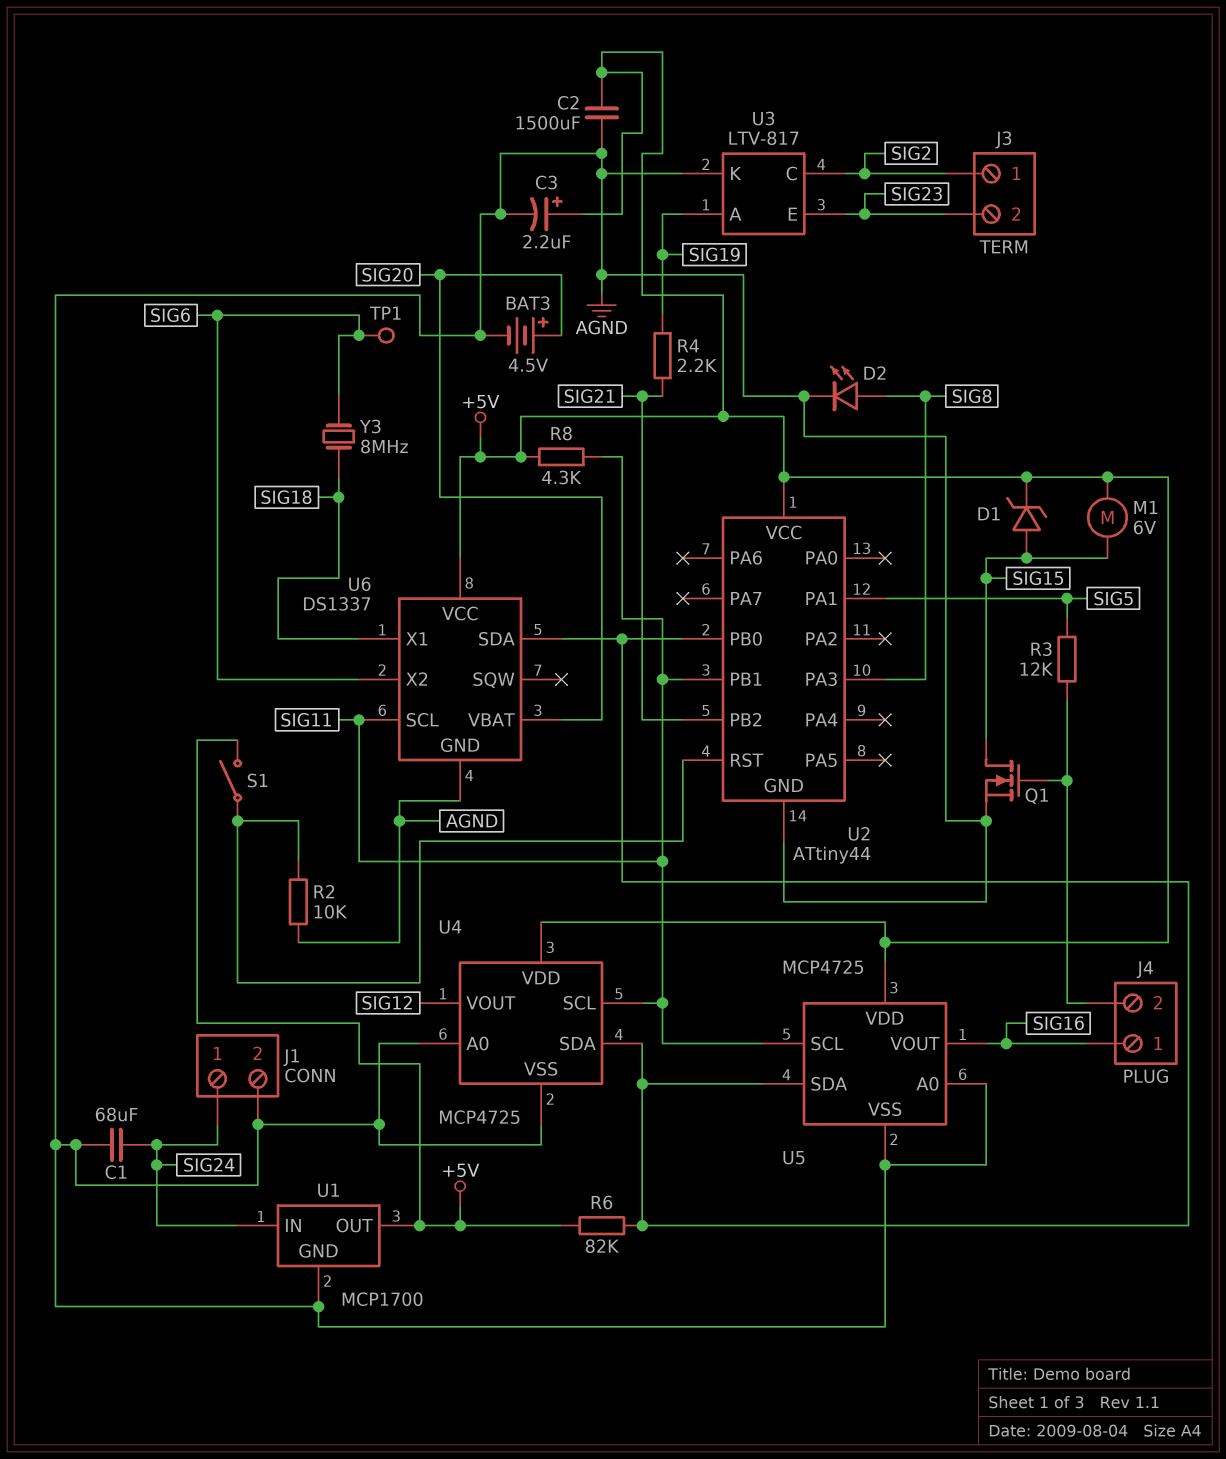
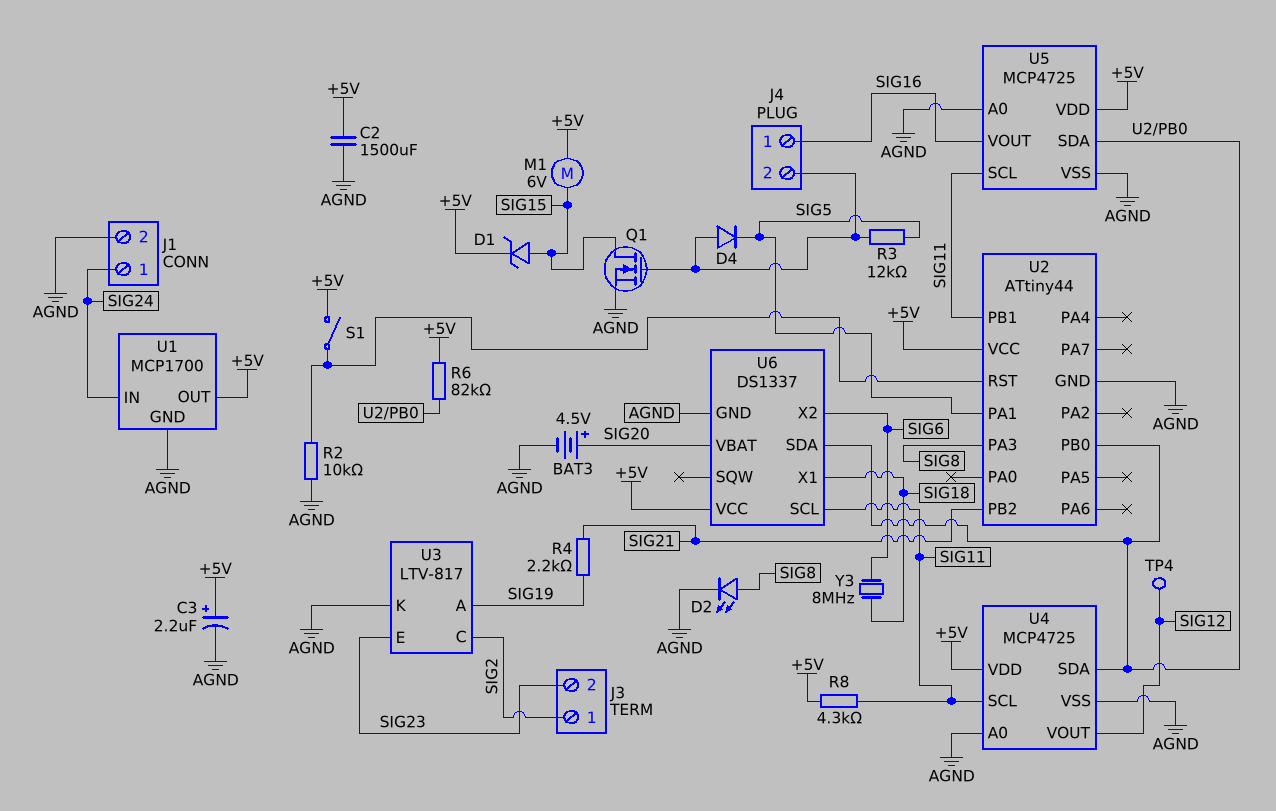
C1: 68uF (AGND, SIG24) -> none
D4: none -> diode (A J4/2, K SIG5)
TP1: test point (SIG6) -> none
TP4: none -> test point (SIG12)

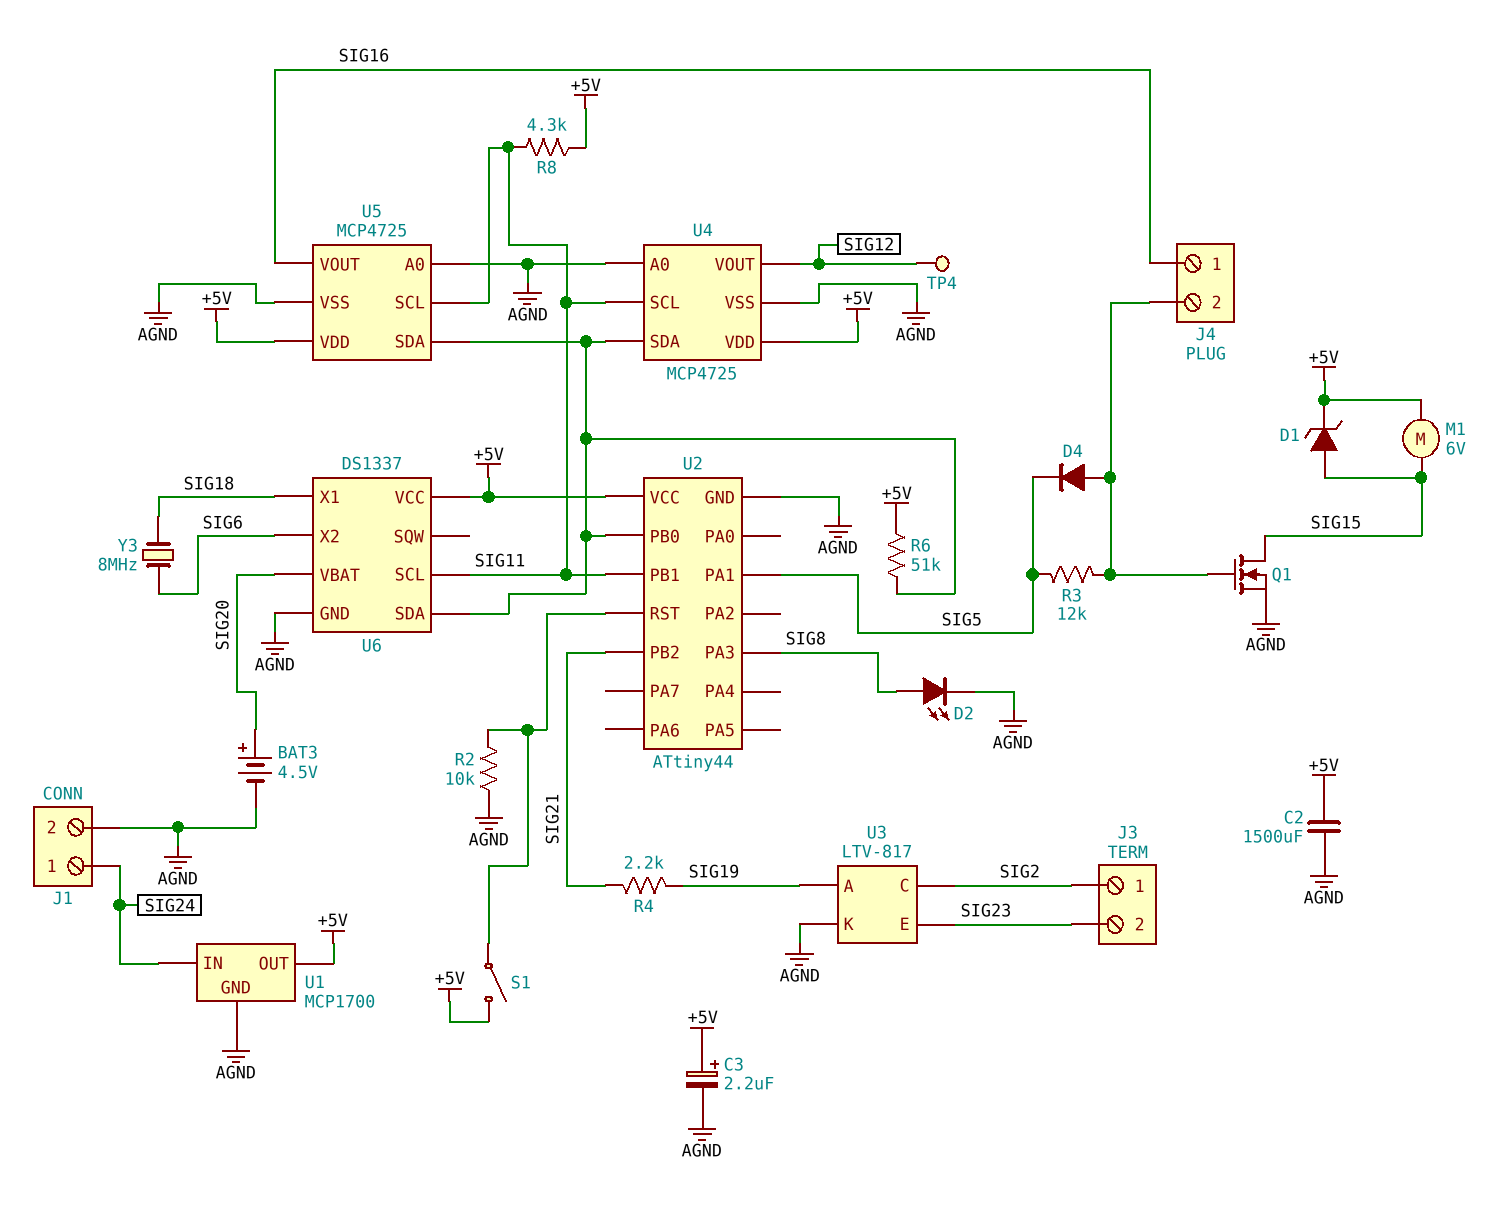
R6: 82k (+5V, U2/PB0) -> 51k (+5V, U2/PB0)

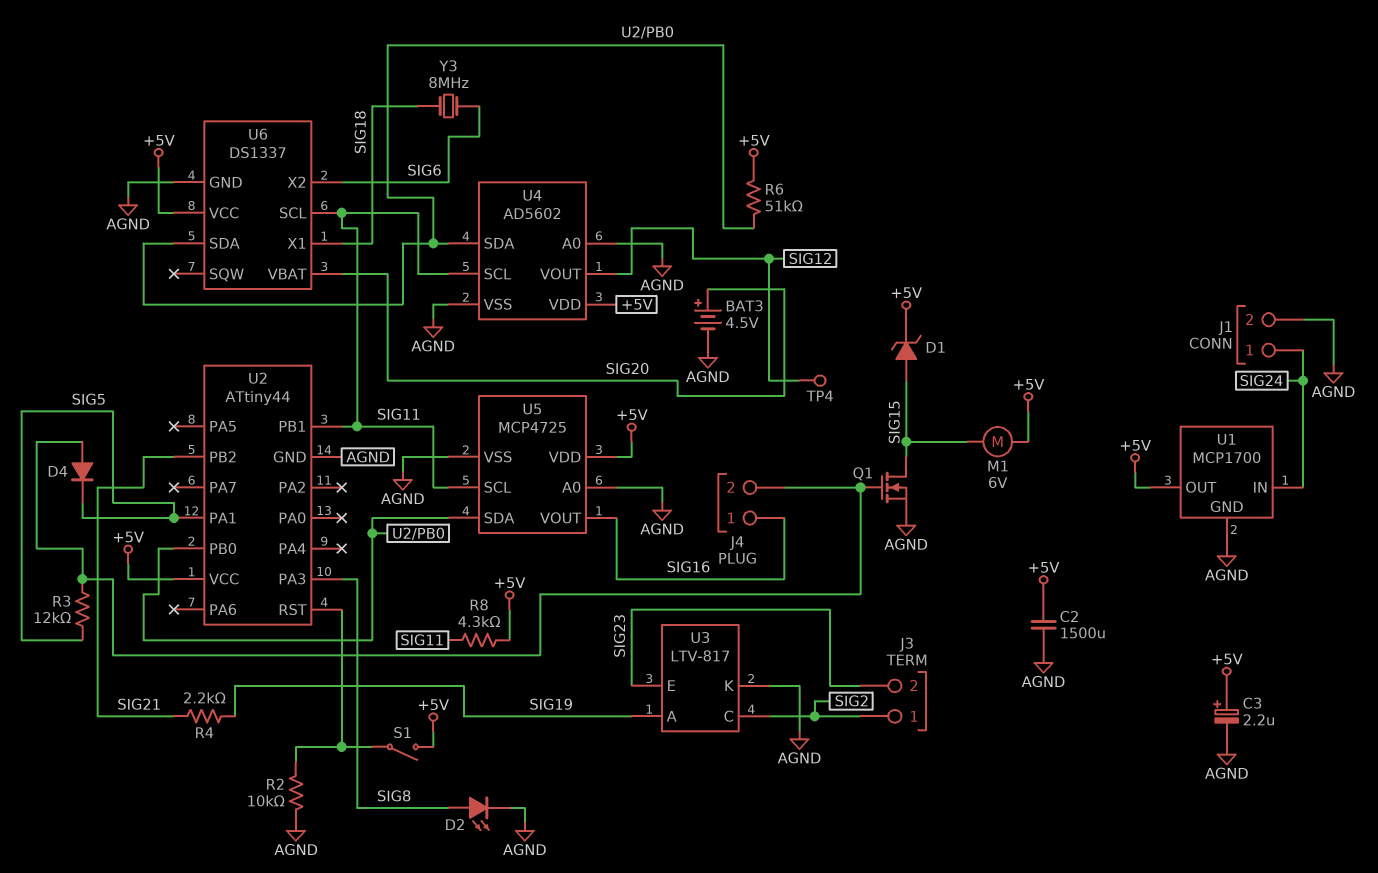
U4: MCP4725 -> AD5602

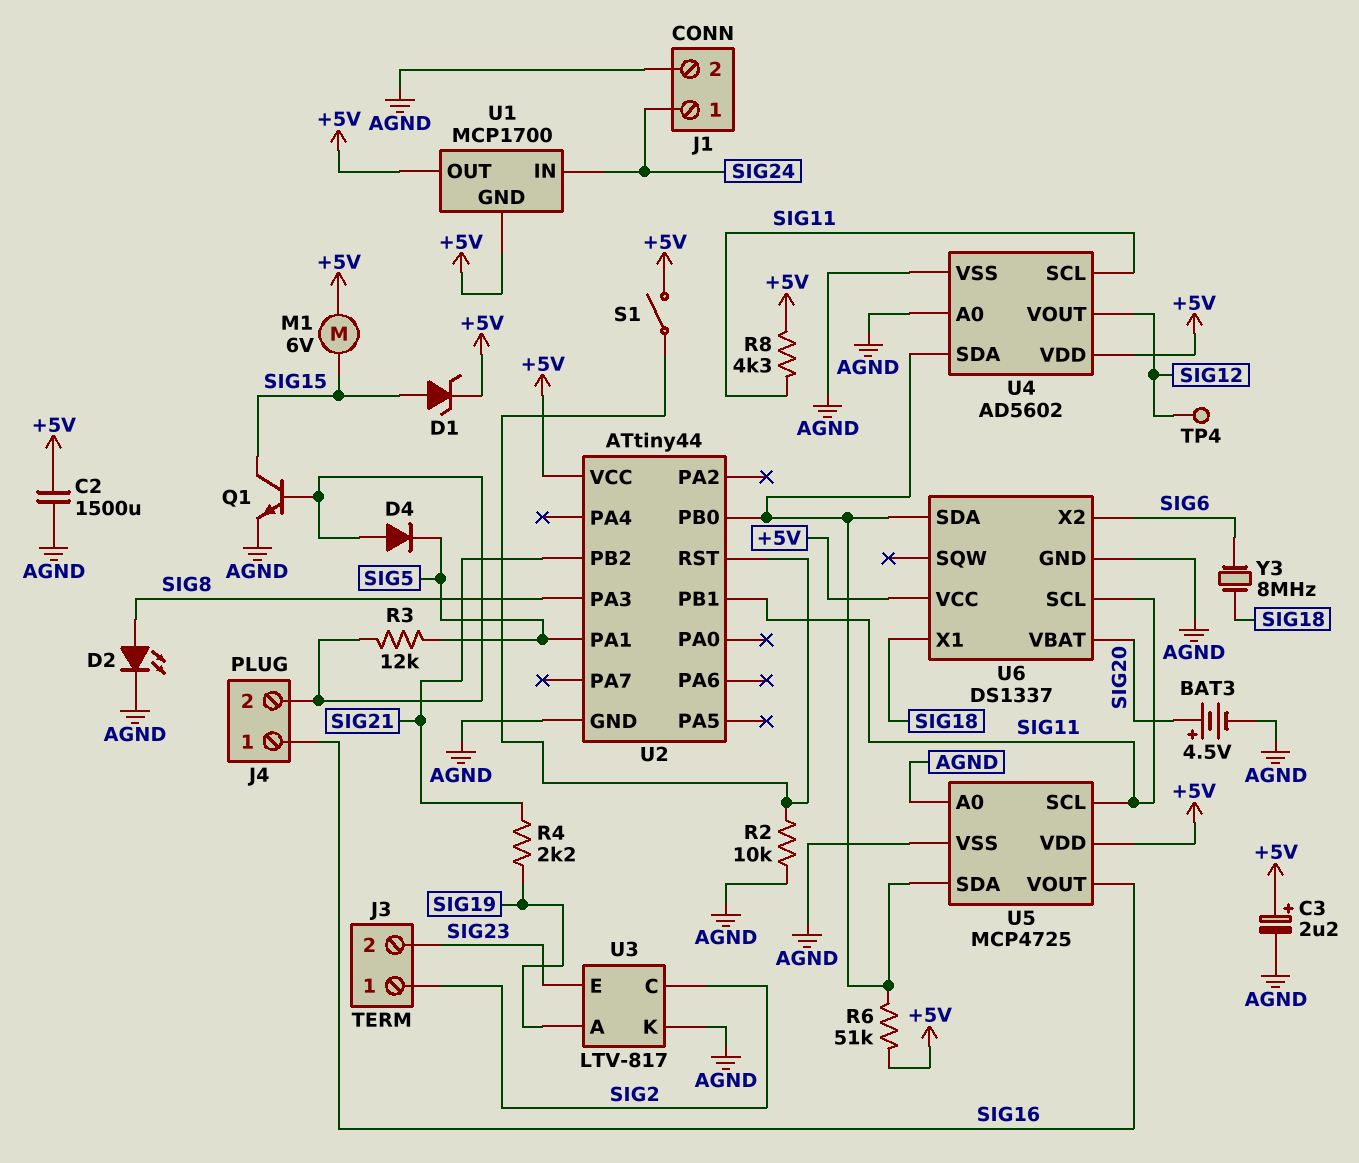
Q1: NMOS (G J4/2, D SIG15, S AGND) -> NPN (B J4/2, C SIG15, E AGND)
U1 pin GND: AGND -> +5V

